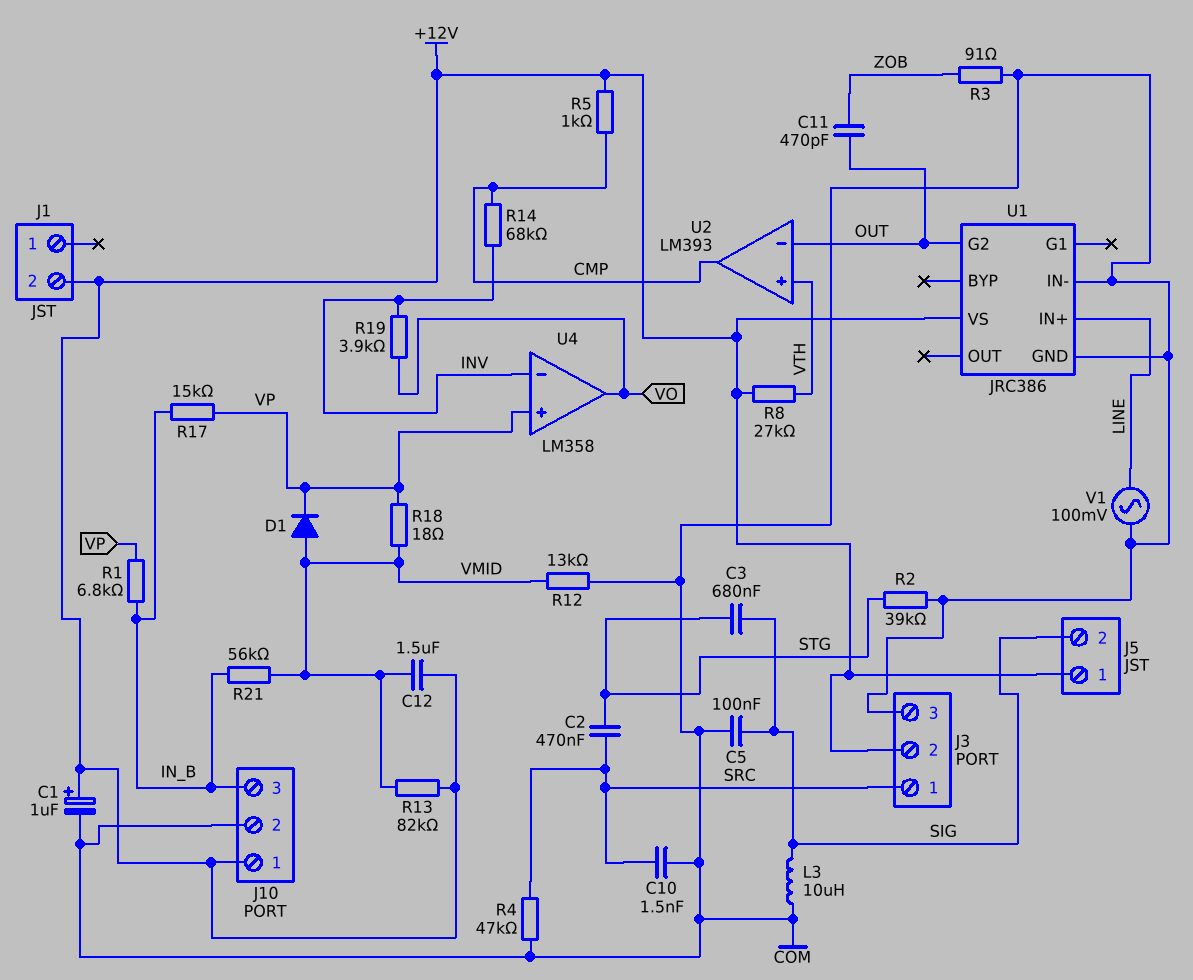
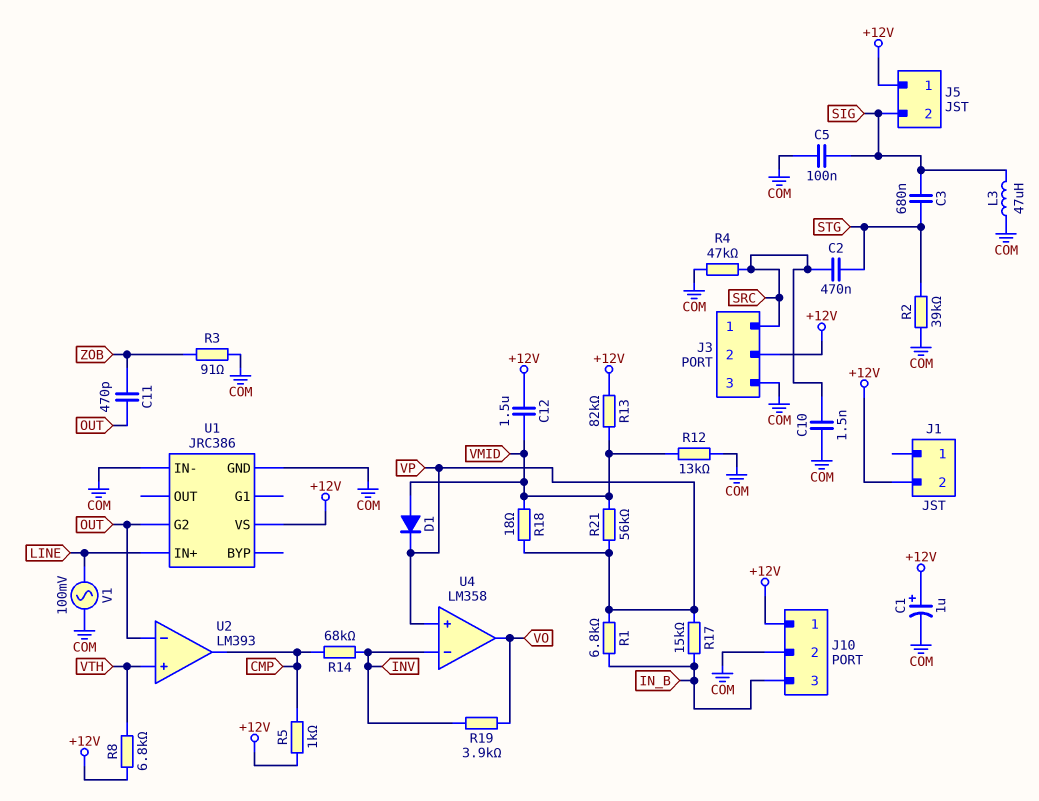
L3: 10uH (COM, SIG) -> 47uH (COM, SIG)
R8: 27k (+12V, VTH) -> 6.8k (+12V, VTH)
R21: 56k (IN_B, VMID) -> 56k (VMID, VP)

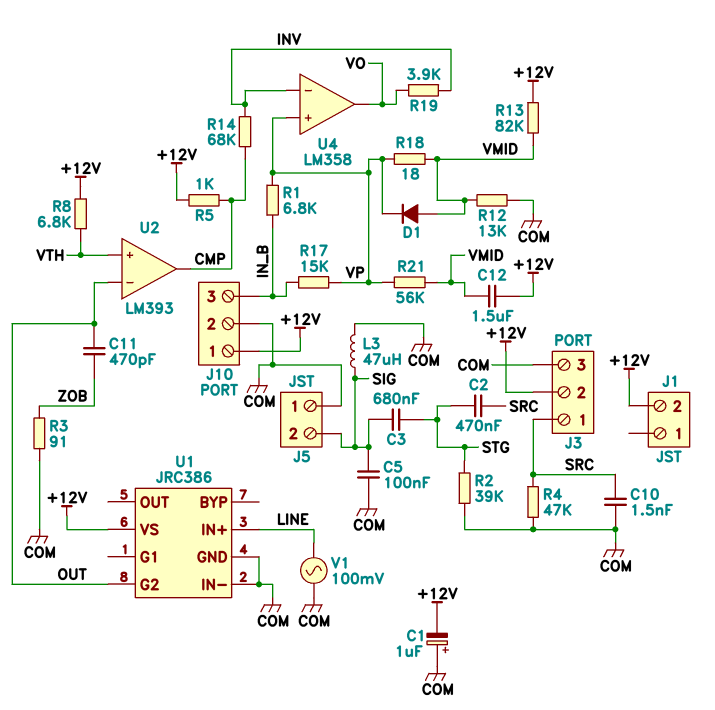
C1: 1uF (plus +12V, minus COM) -> 1uF (plus COM, minus +12V)
J5 pin 1: +12V -> COM

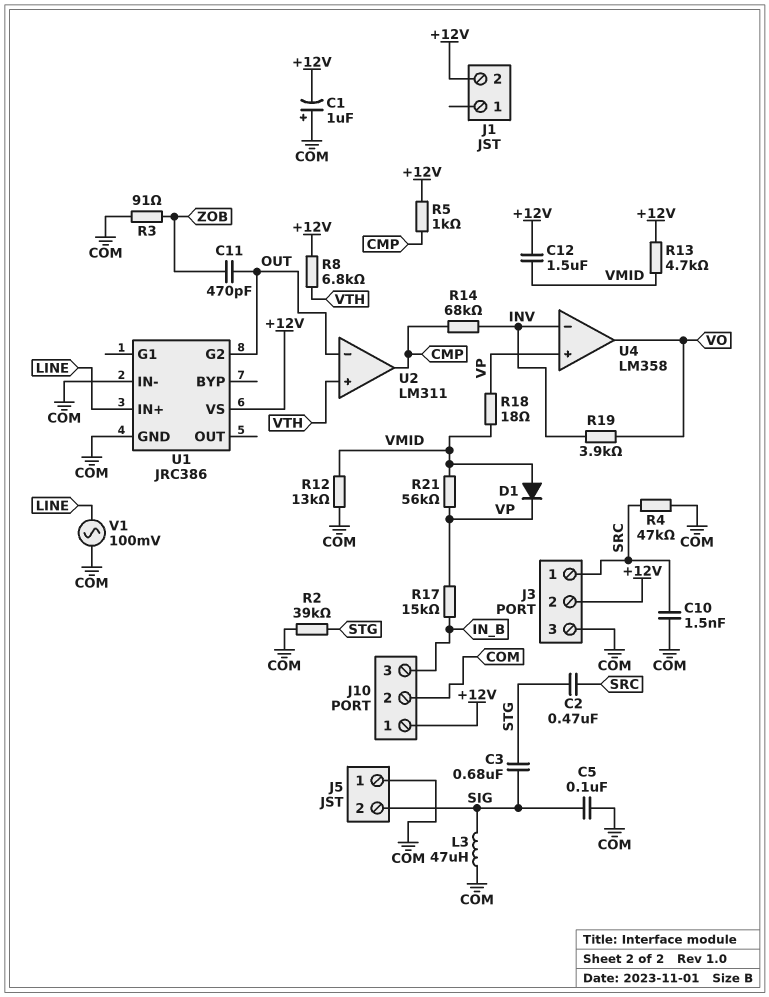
R1: 6.8k (IN_B, VP) -> none
R13: 82k (+12V, VMID) -> 4.7k (+12V, VMID)
U2: LM393 -> LM311

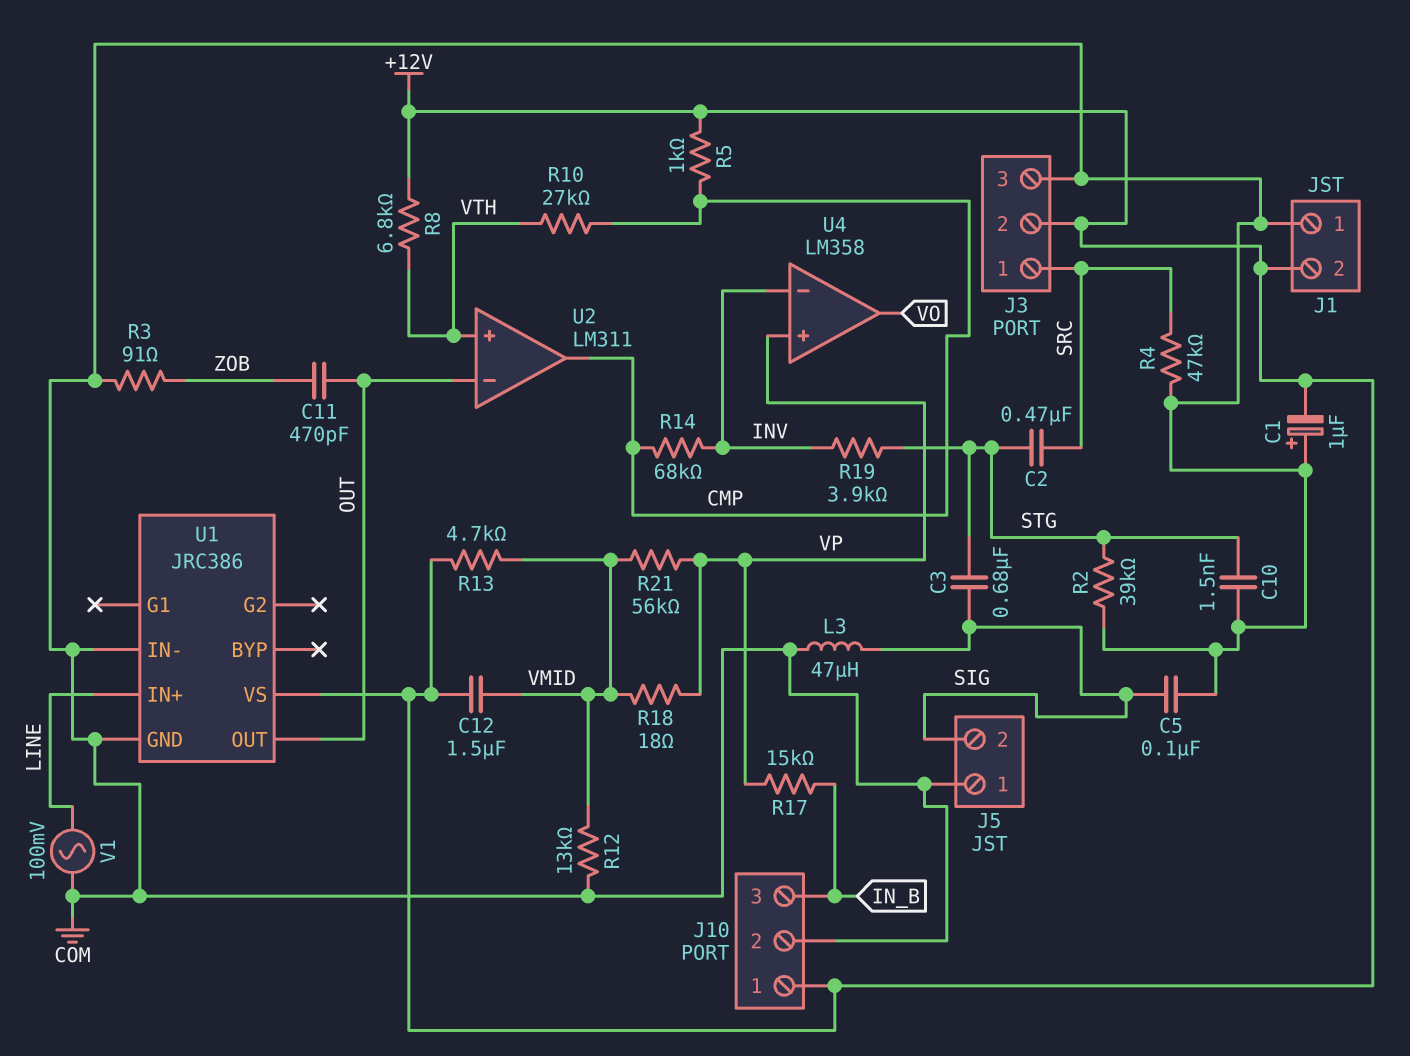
C10: 1.5nF (COM, SRC) -> 1.5nF (COM, STG)
D1: diode (A VMID, K VP) -> none
J1 pin 1: none -> COM
R10: none -> 27k (CMP, VTH)
R19: 3.9k (INV, VO) -> 3.9k (INV, STG)
U1 pin G2: OUT -> none
U1 pin OUT: none -> OUT

